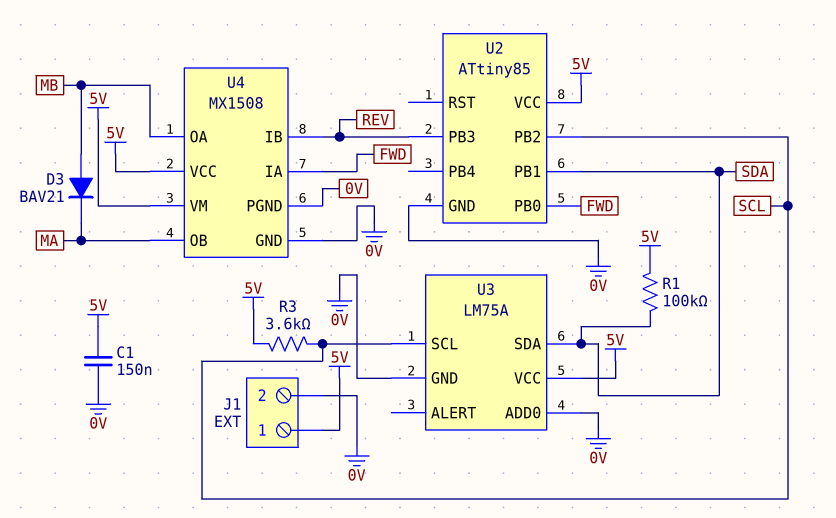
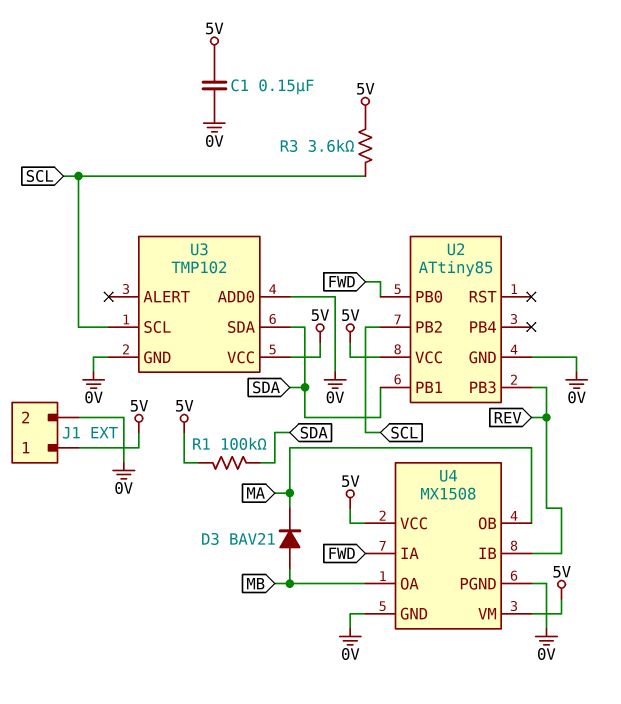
U3: LM75A -> TMP102

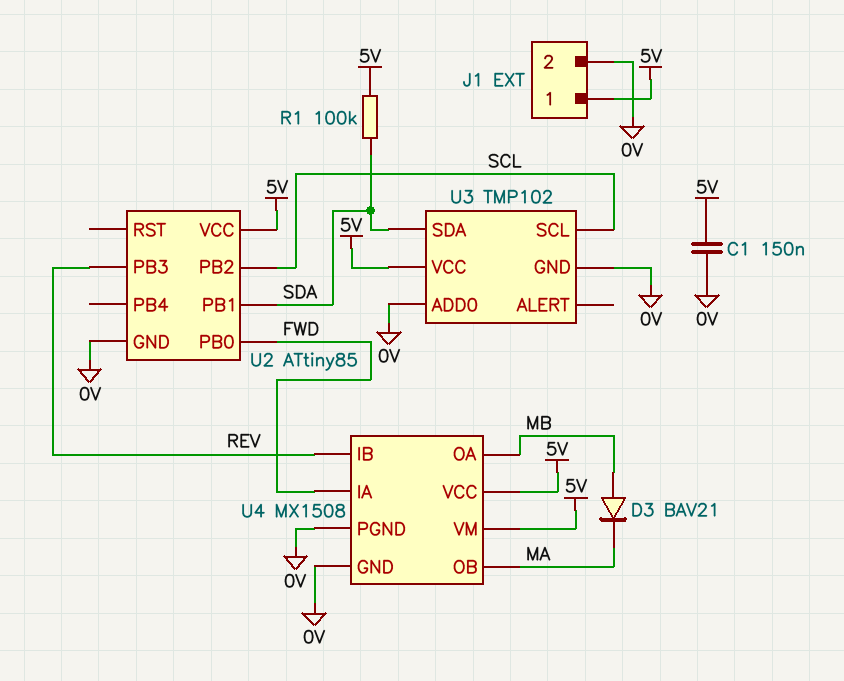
R3: 3.6k (5V, SCL) -> none

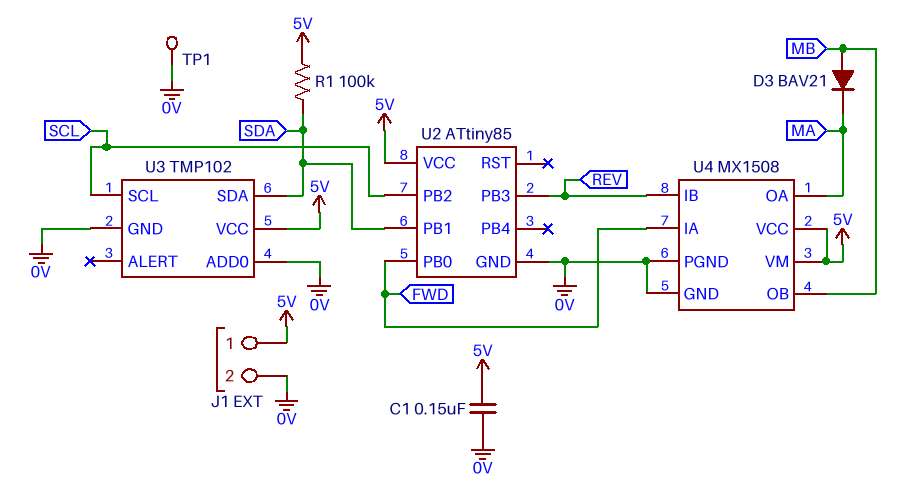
TP1: none -> test point (0V)
U4 pin OA: MB -> MA
U4 pin OB: MA -> MB

